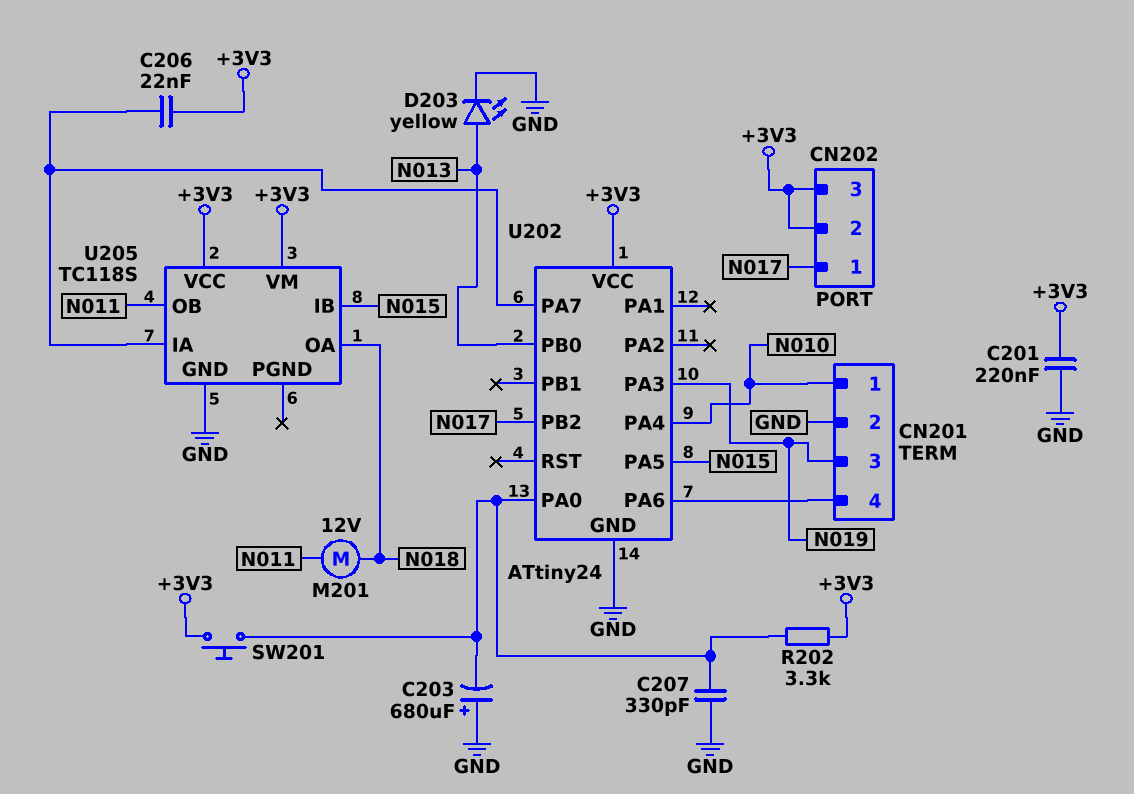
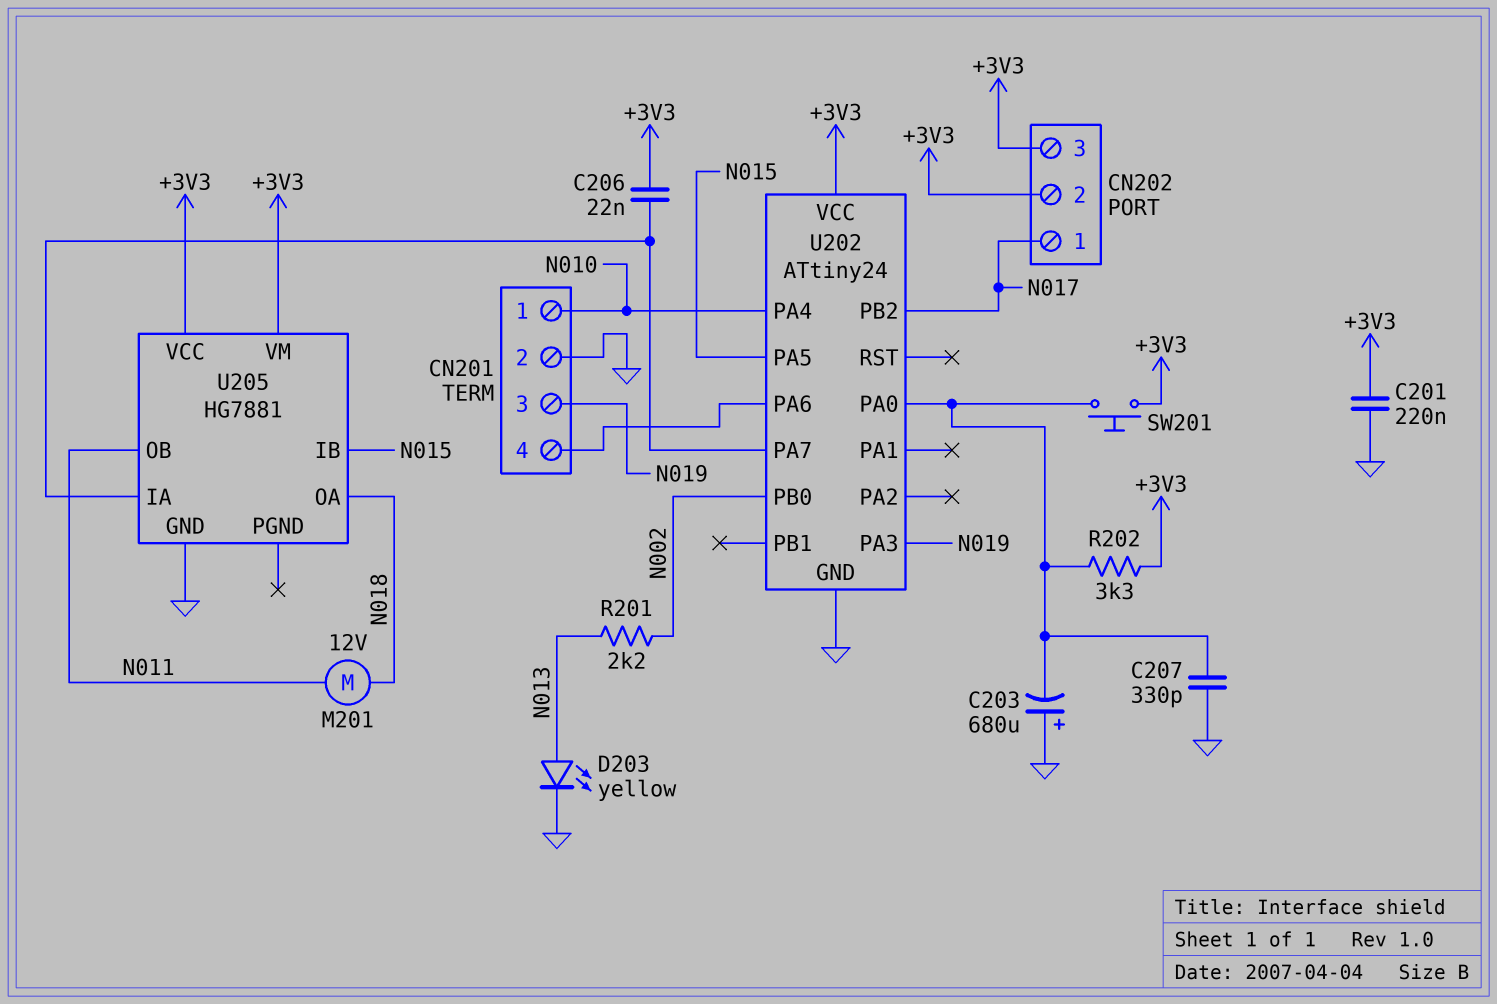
R201: none -> 2.2k (N002, N013)
U202 pin PB0: N013 -> N002
U205: TC118S -> HG7881

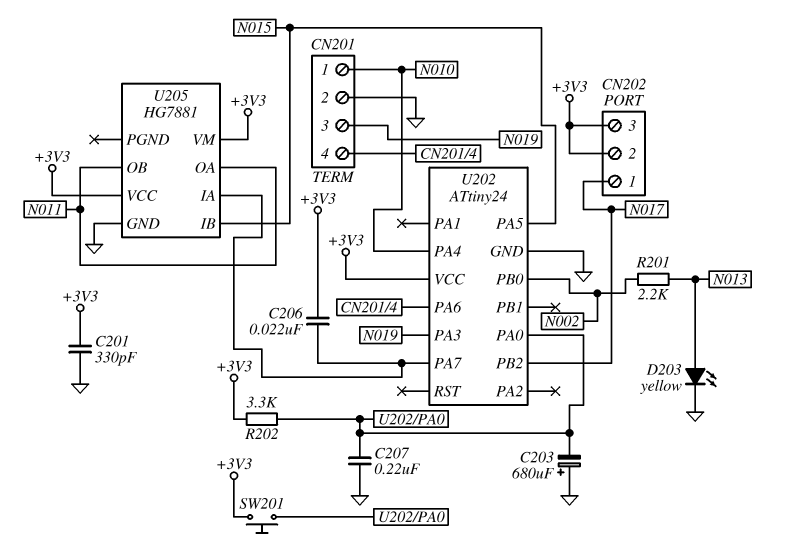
C201: 220nF (+3V3, GND) -> 330pF (+3V3, GND)
C207: 330pF (GND, U202/PA0) -> 220nF (GND, U202/PA0)
M201: motor 12V (N011, N018) -> none
U205 pin OA: N018 -> N011

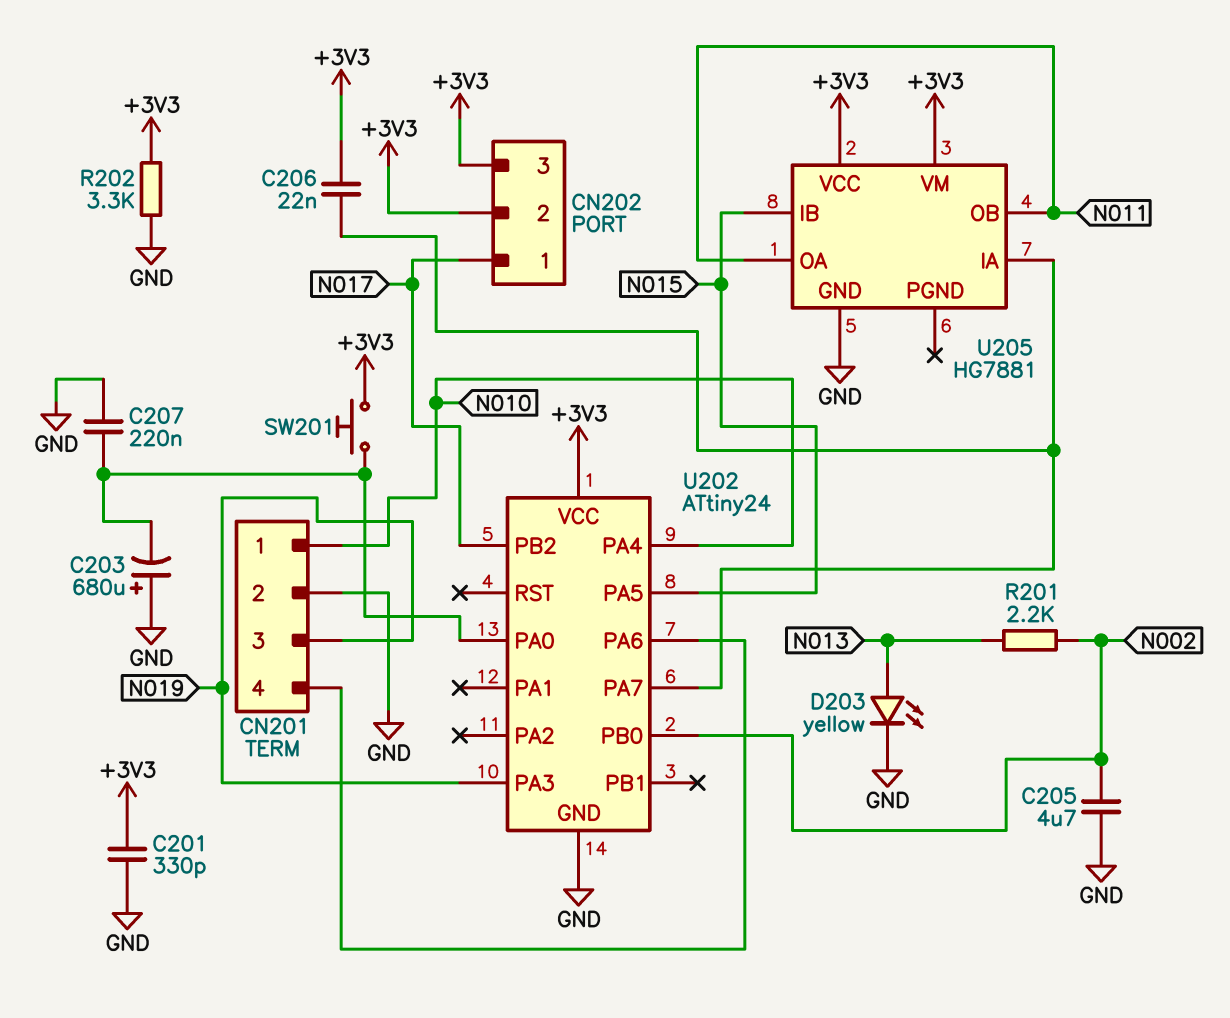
C205: none -> 4.7uF (GND, N002)
R202: 3.3k (+3V3, U202/PA0) -> 3.3k (+3V3, GND)

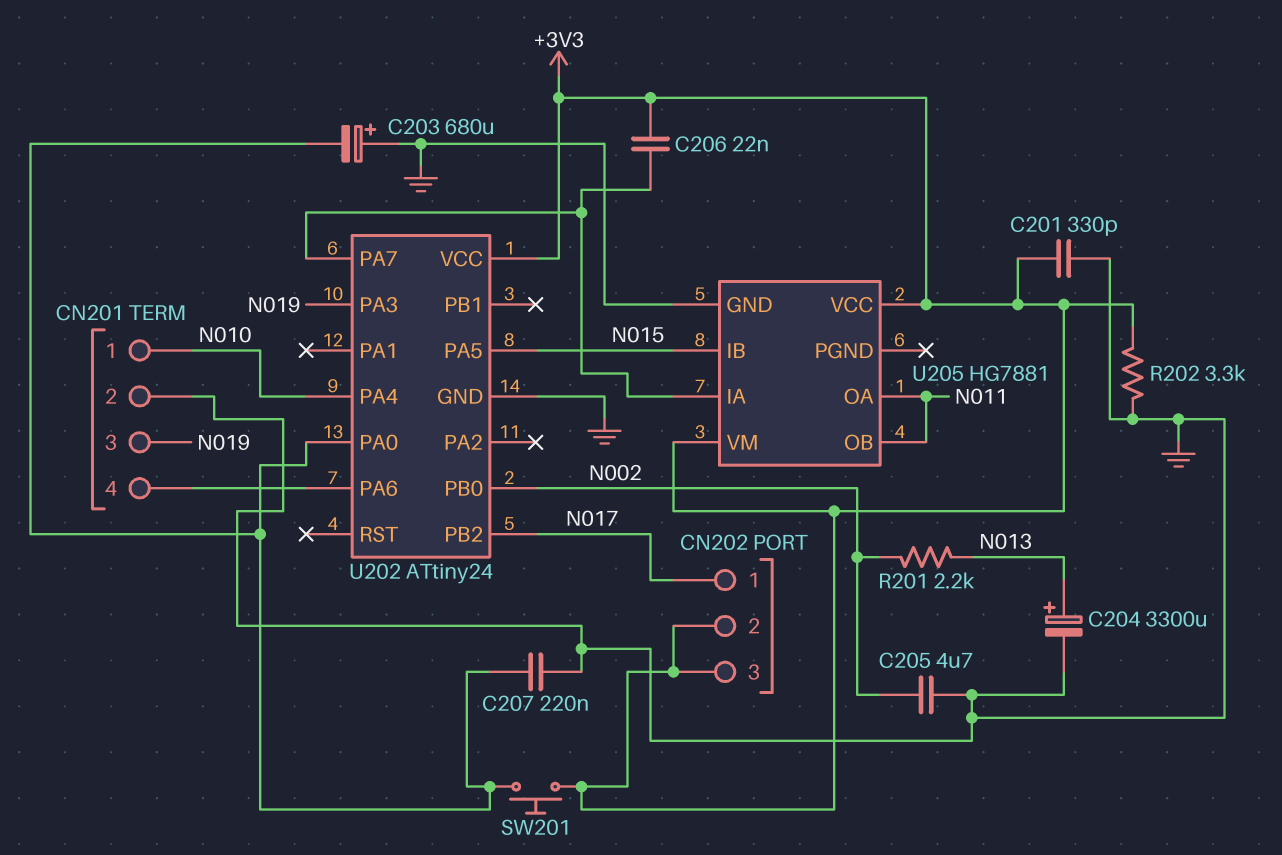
C204: none -> 3300uF (plus N013, minus GND)
D203: LED yellow (A N013, K GND) -> none

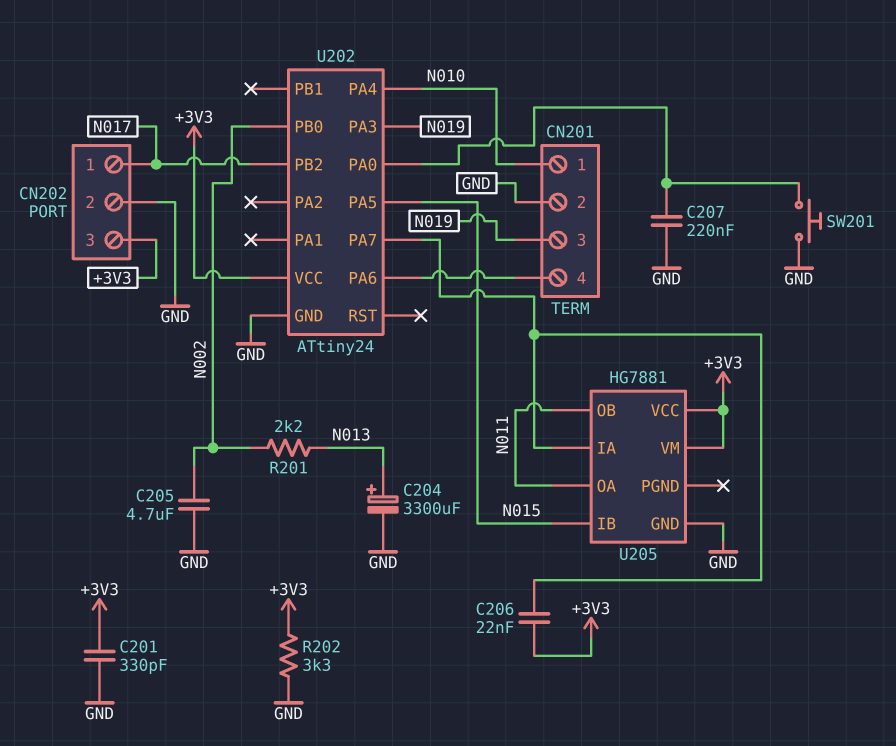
C203: 680uF (plus GND, minus U202/PA0) -> none
CN202 pin 2: +3V3 -> GND
SW201: button (+3V3, U202/PA0) -> button (GND, U202/PA0)

